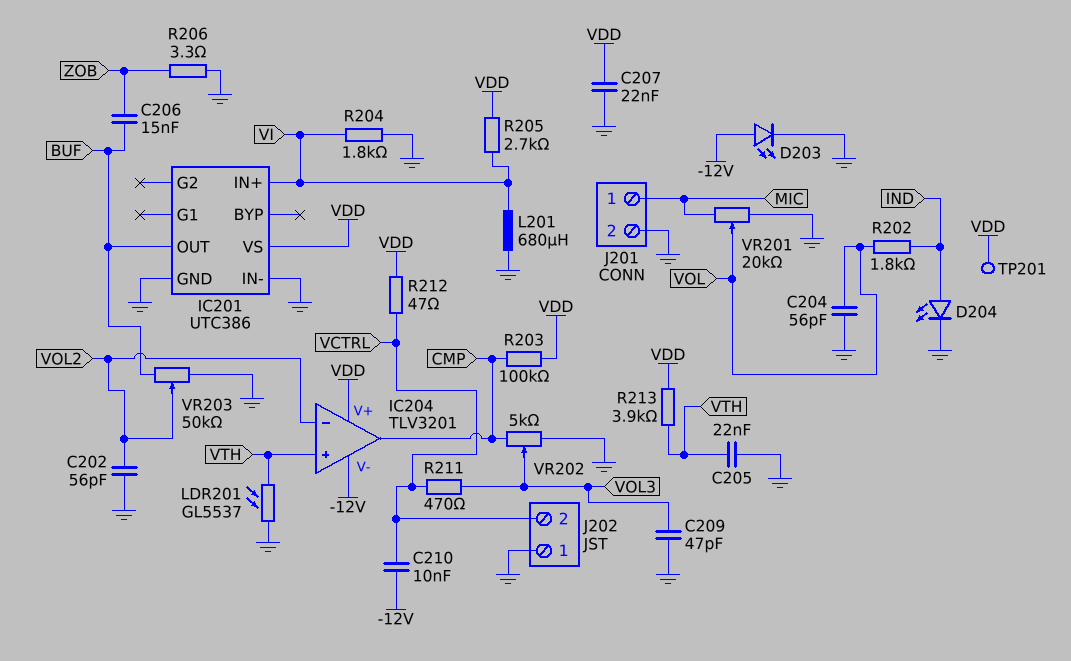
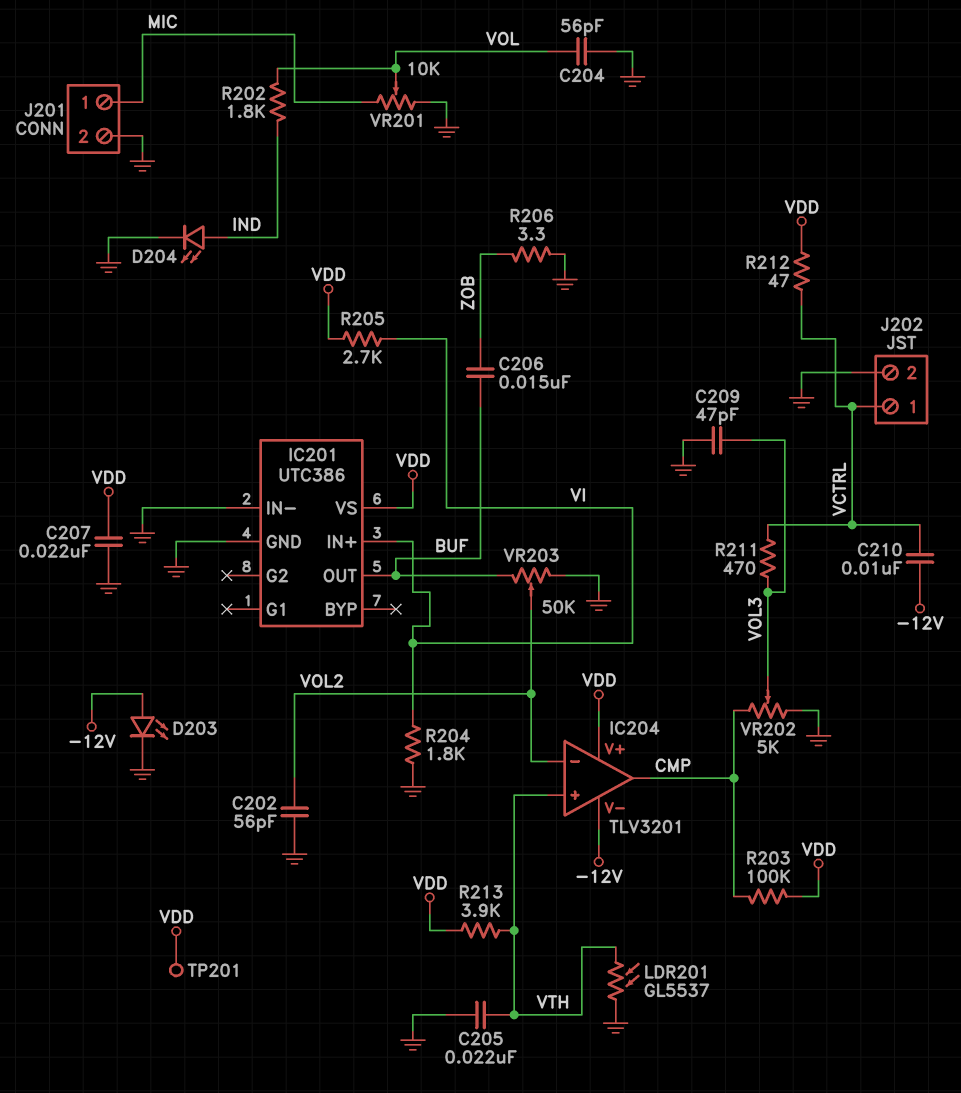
J202 pin 1: GND -> VCTRL
J202 pin 2: VCTRL -> GND
L201: 680uH (GND, VI) -> none
VR201: 20k (GND, MIC, wiper VOL) -> 10k (GND, MIC, wiper VOL)

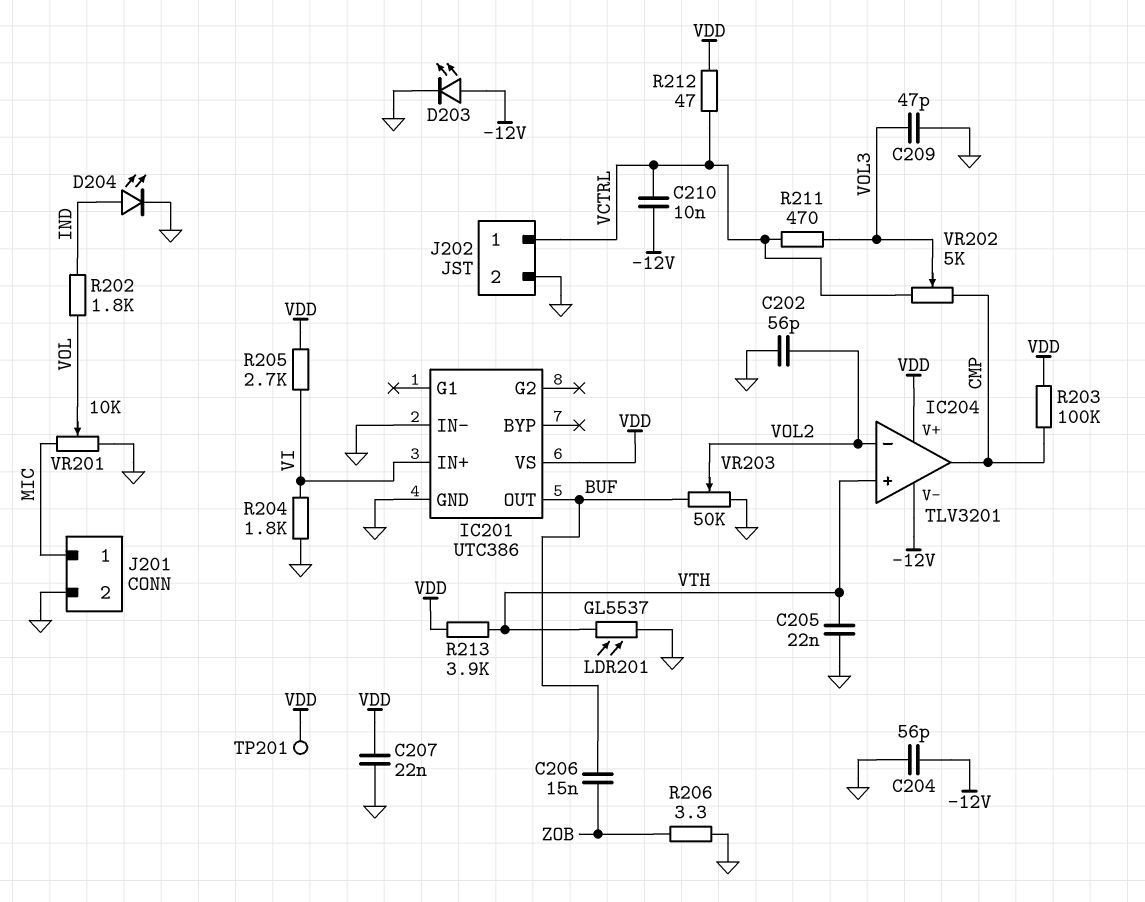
C204: 56pF (GND, VOL) -> 56pF (-12V, GND)
VR202: 5k (CMP, GND, wiper VOL3) -> 5k (CMP, VCTRL, wiper VOL3)

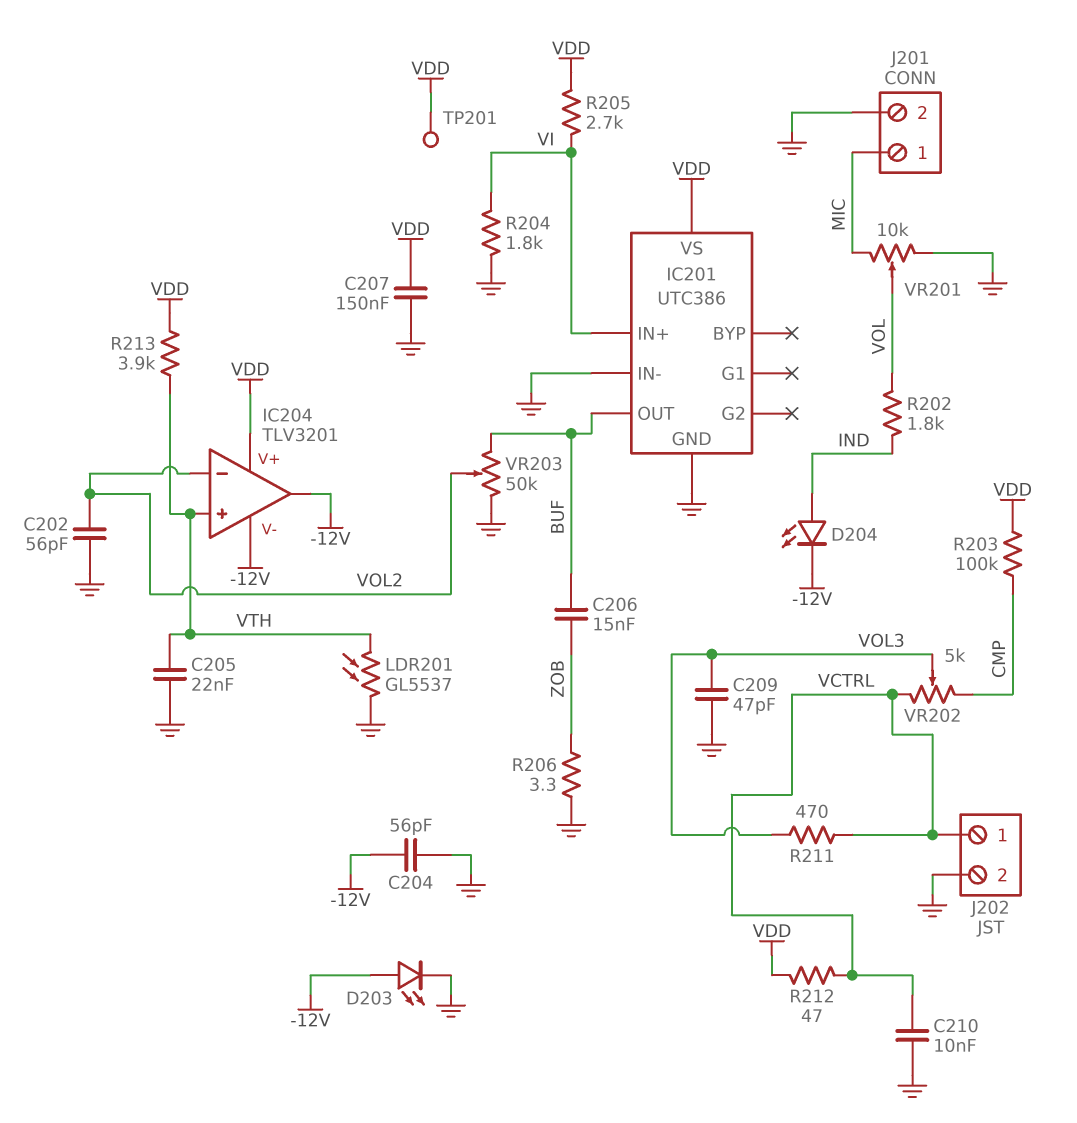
C207: 22nF (GND, VDD) -> 150nF (GND, VDD)
C210: 10nF (-12V, VCTRL) -> 10nF (GND, VCTRL)
D204: LED (A IND, K GND) -> LED (A IND, K -12V)
IC204 pin out: CMP -> -12V

